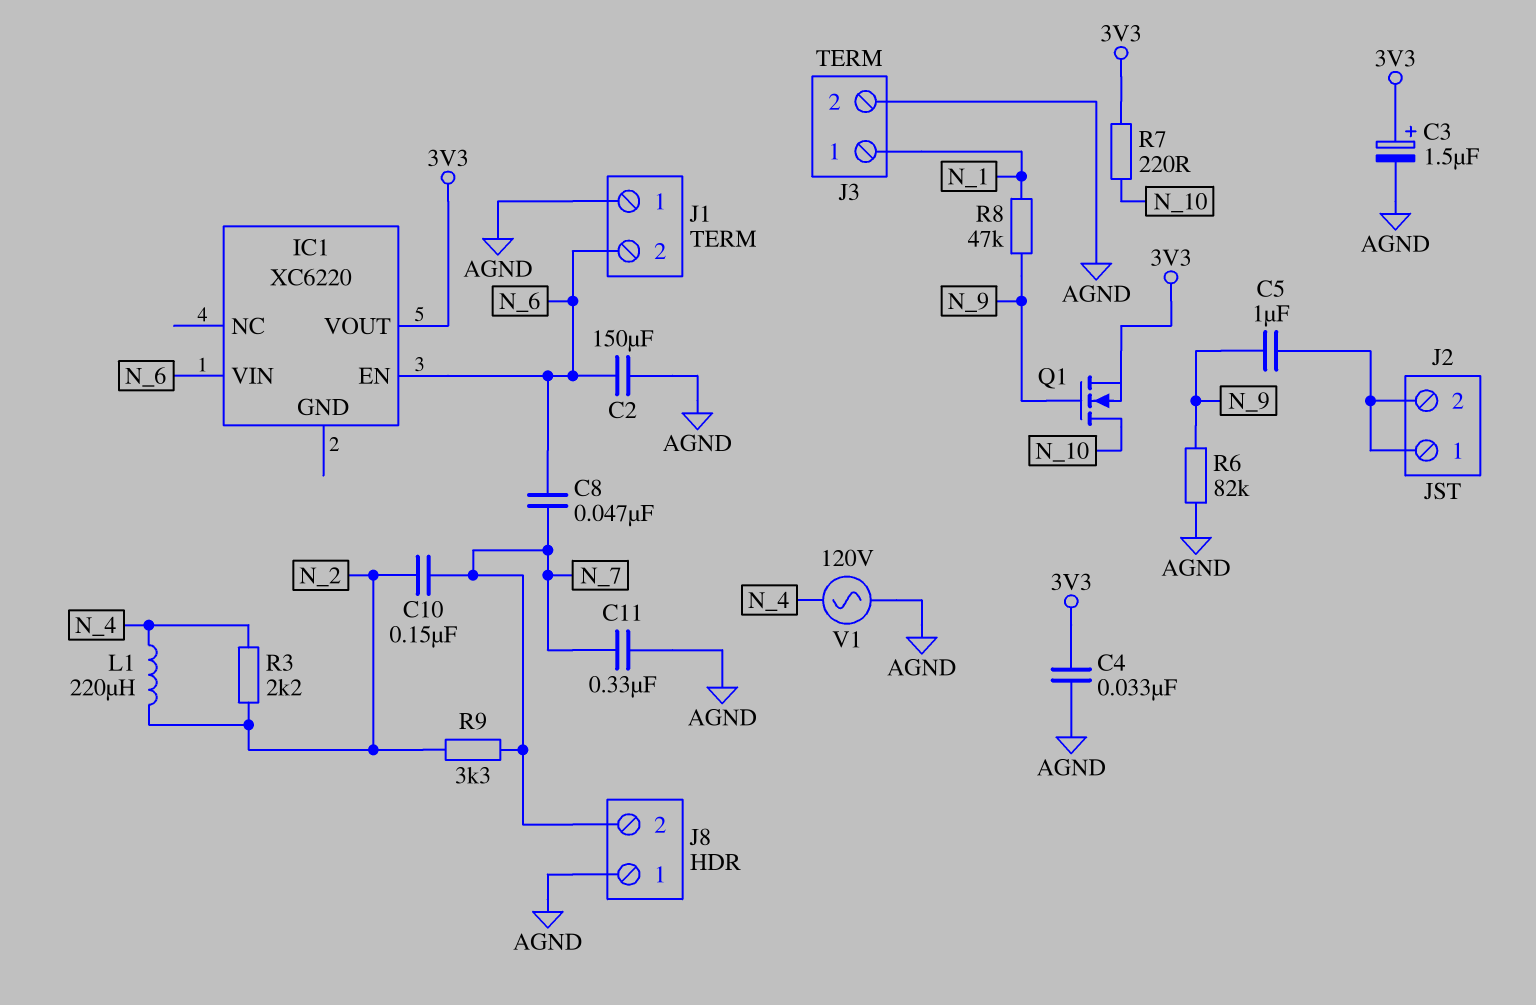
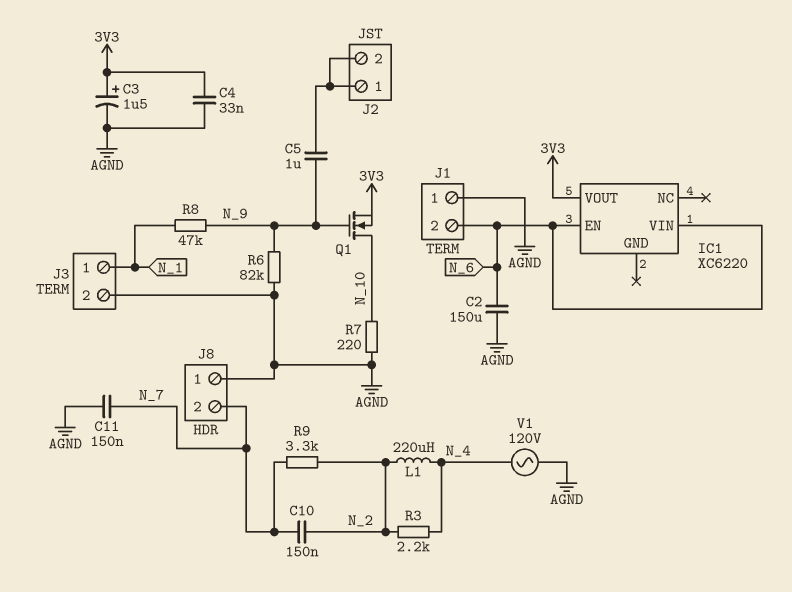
C8: 47nF (N_6, N_7) -> none
C11: 330nF (AGND, N_7) -> 150nF (AGND, N_7)
R7: 220 (3V3, N_10) -> 220 (AGND, N_10)

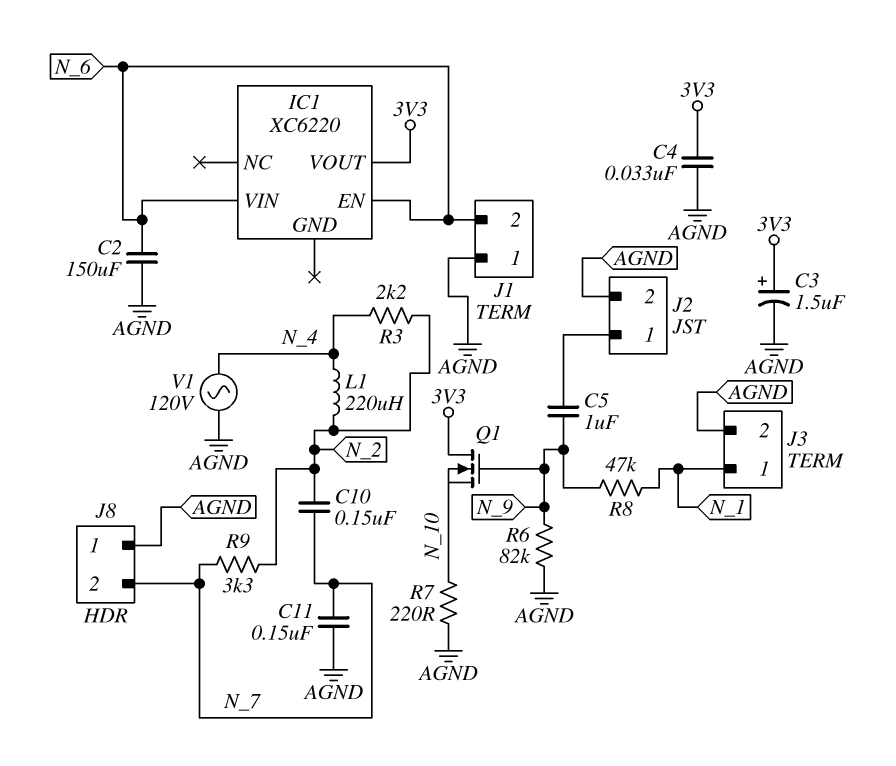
J2 pin 2: J2/1 -> AGND
Q1: NMOS (G N_9, D N_10, S 3V3) -> NMOS (G N_9, D 3V3, S N_10)

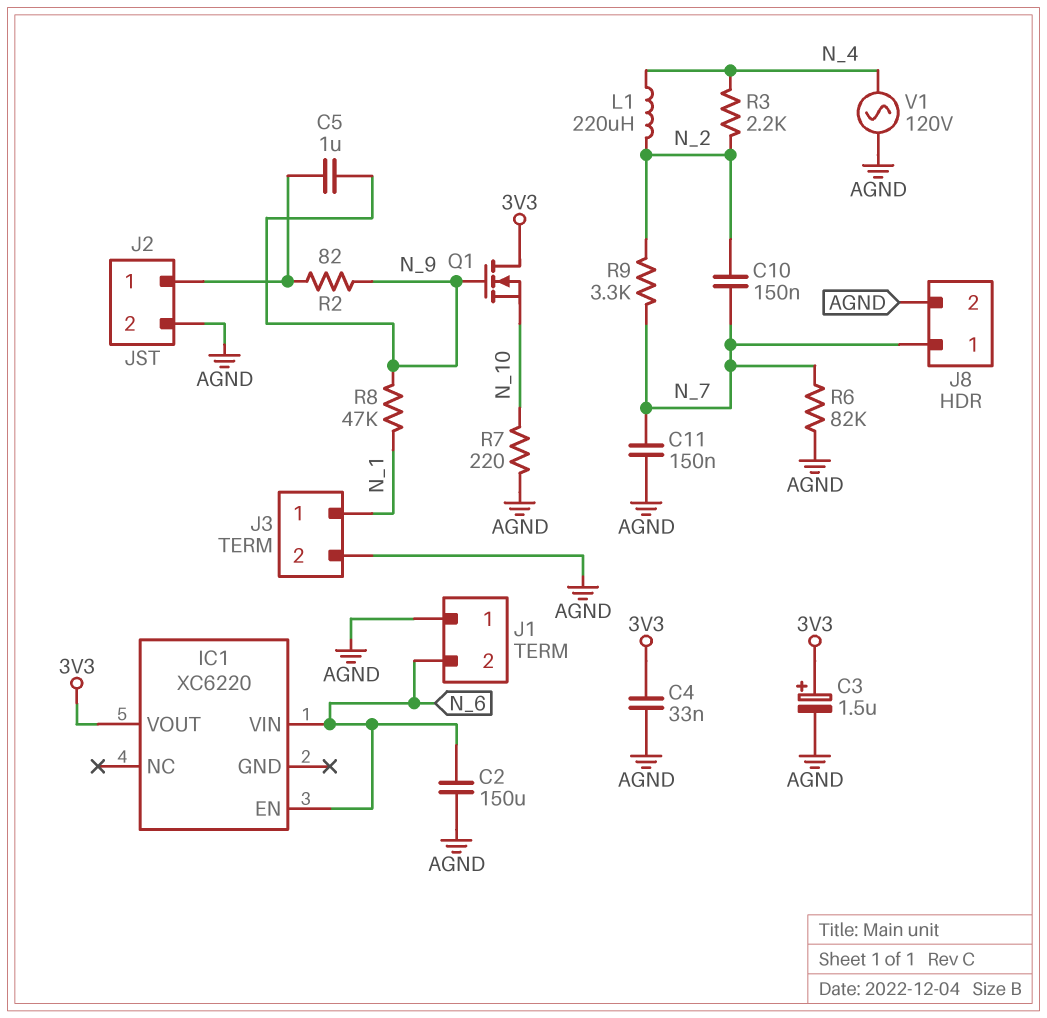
J8 pin 1: AGND -> N_7
J8 pin 2: N_7 -> AGND
R2: none -> 82 (J2/1, N_9)
R6: 82k (AGND, N_9) -> 82k (AGND, N_7)

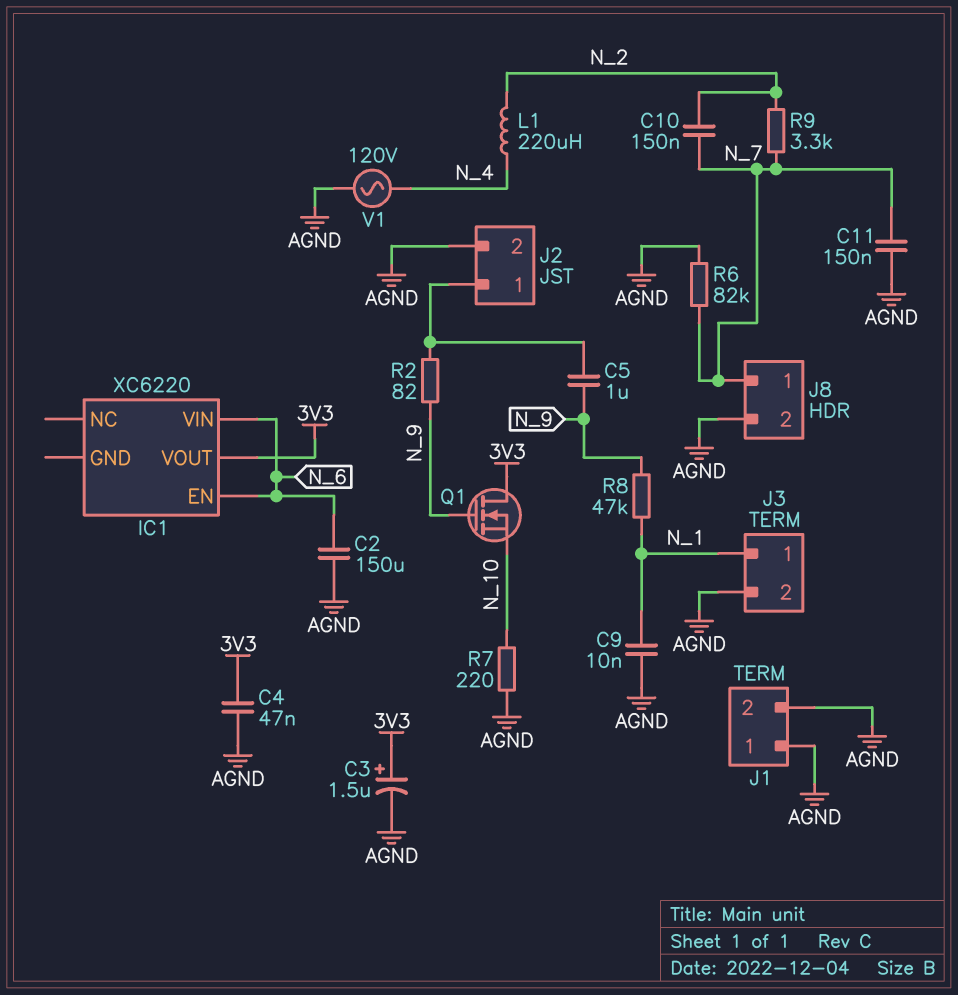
C4: 33nF (3V3, AGND) -> 47nF (3V3, AGND)
C9: none -> 10nF (AGND, N_1)
J1 pin 2: N_6 -> AGND
R3: 2.2k (N_2, N_4) -> none

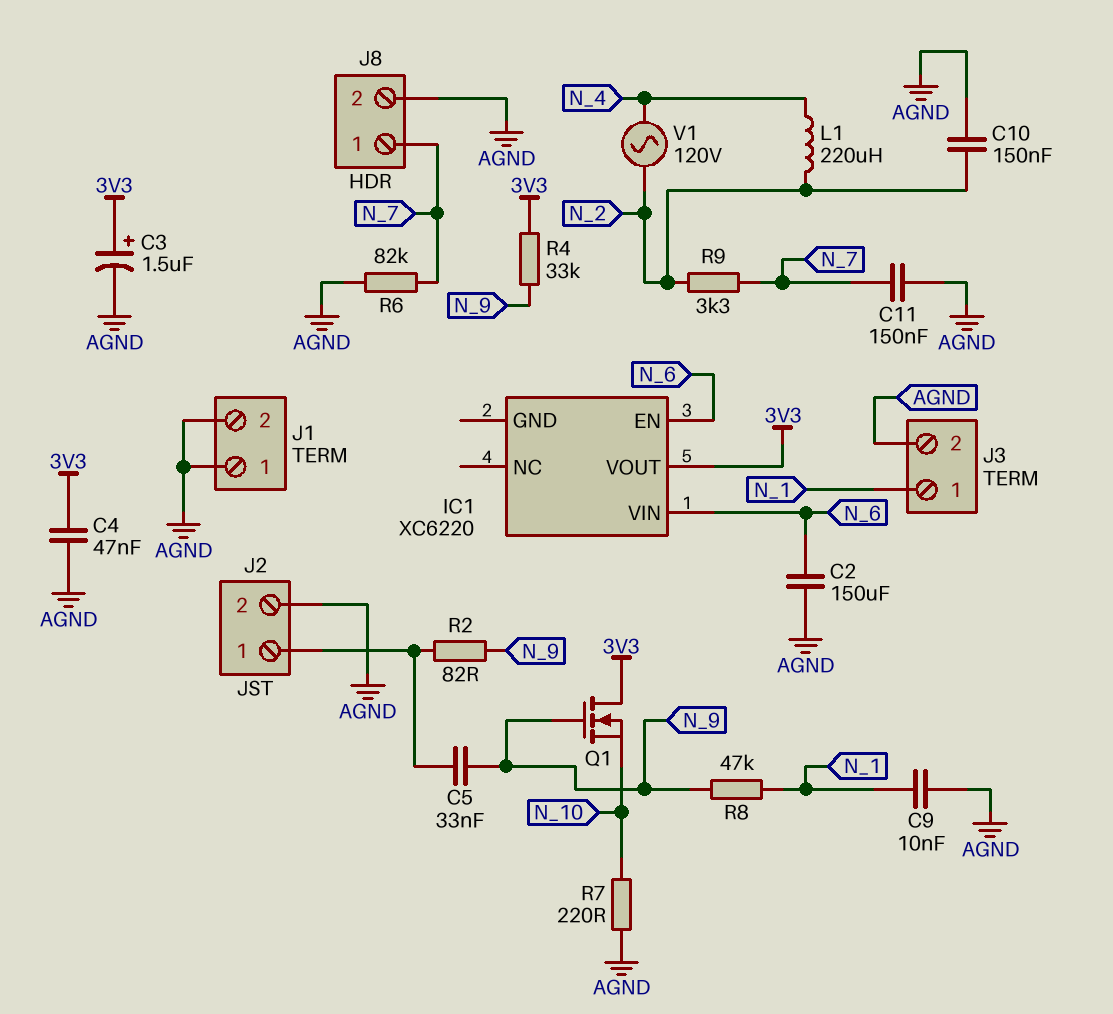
C5: 1uF (J2/1, N_9) -> 33nF (J2/1, N_9)
C10: 150nF (N_2, N_7) -> 150nF (AGND, N_2)
R4: none -> 33k (3V3, N_9)
V1: AC 120V (AGND, N_4) -> AC 120V (N_2, N_4)

